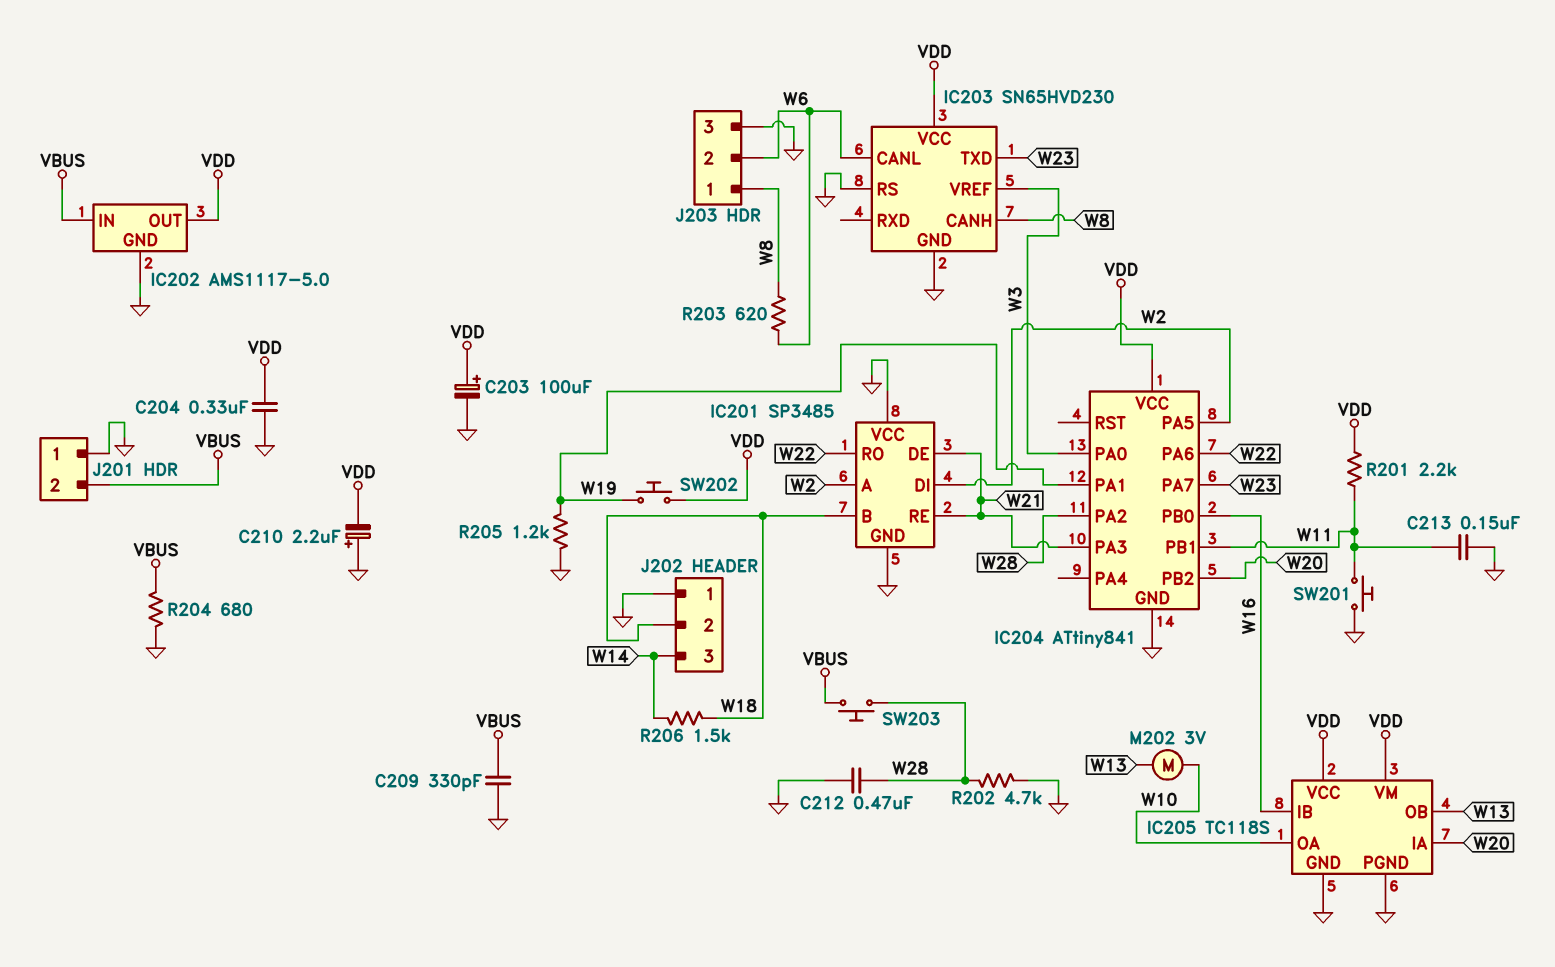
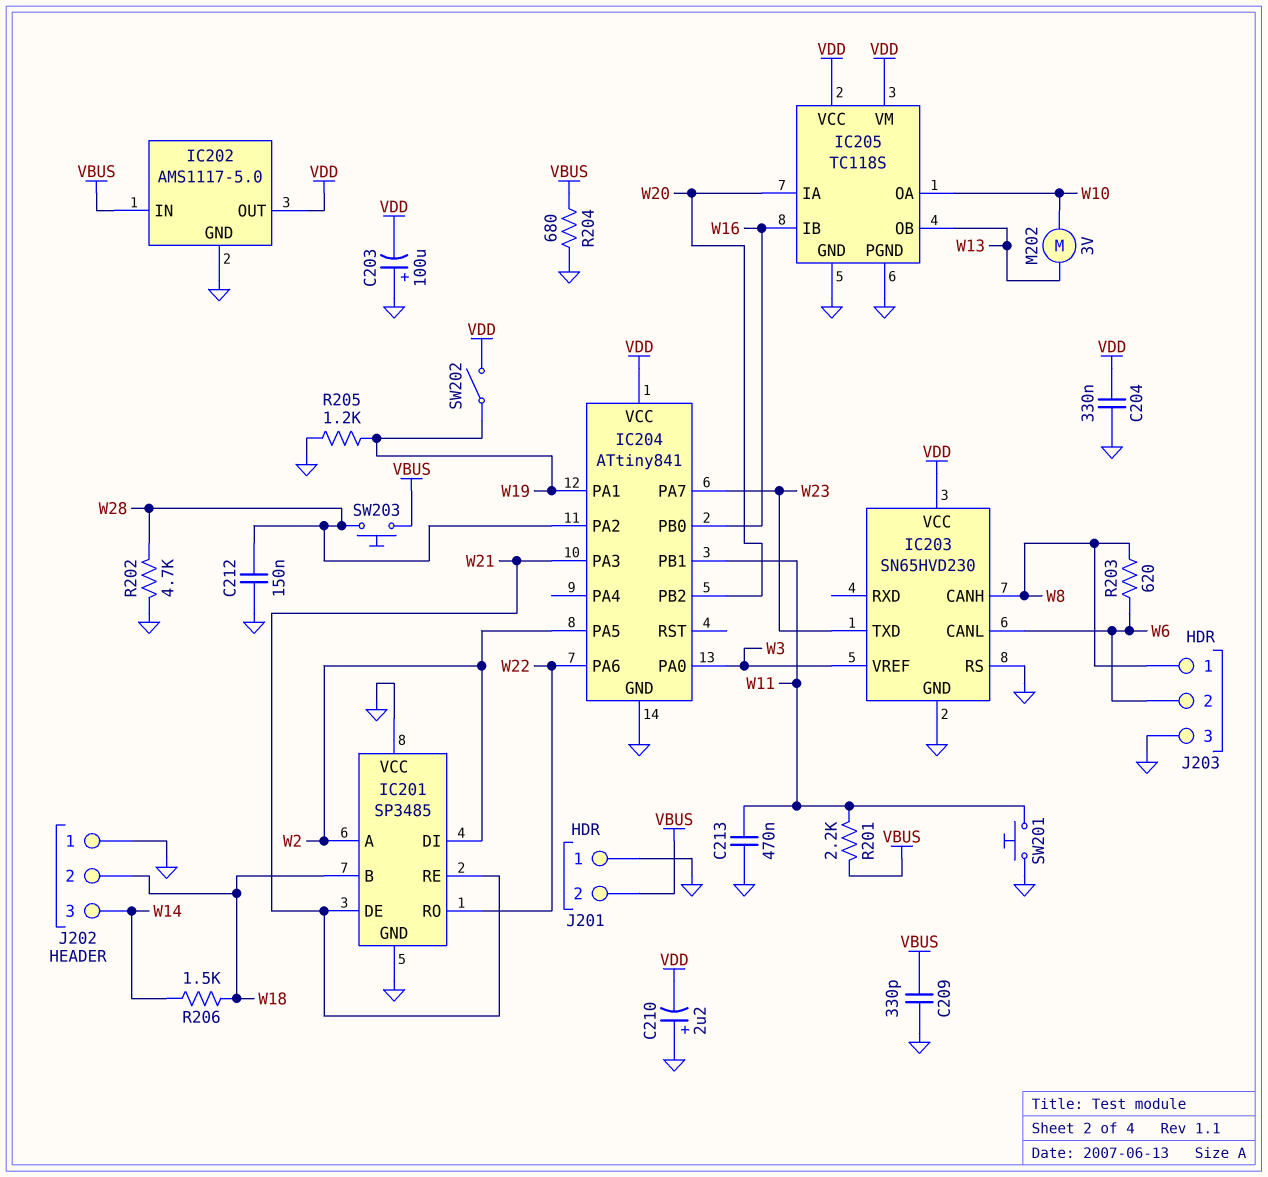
C203: 100uF (plus VDD, minus GND) -> 100uF (plus GND, minus VDD)
C212: 470nF (GND, W28) -> 150nF (GND, W28)
C213: 150nF (GND, W11) -> 470nF (GND, W11)
R201: 2.2k (VDD, W11) -> 2.2k (VBUS, W11)
SW202: button (VDD, W19) -> switch (VDD, W19)

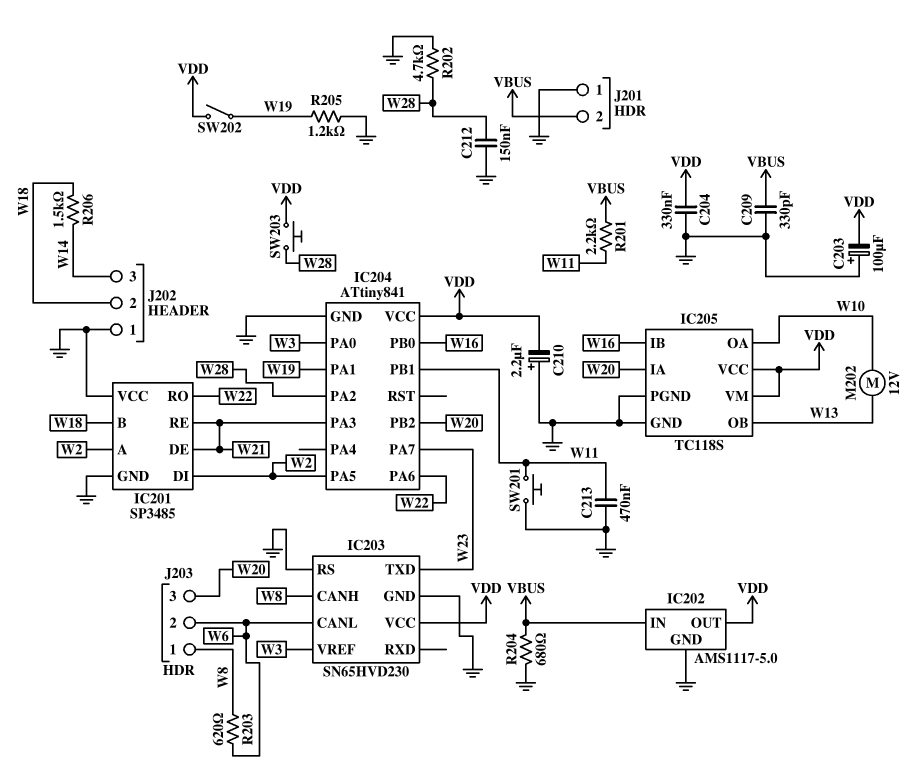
J203 pin 3: GND -> W20
M202: motor 3V (W10, W13) -> motor 12V (W10, W13)
SW203: button (VBUS, W28) -> button (VDD, W28)

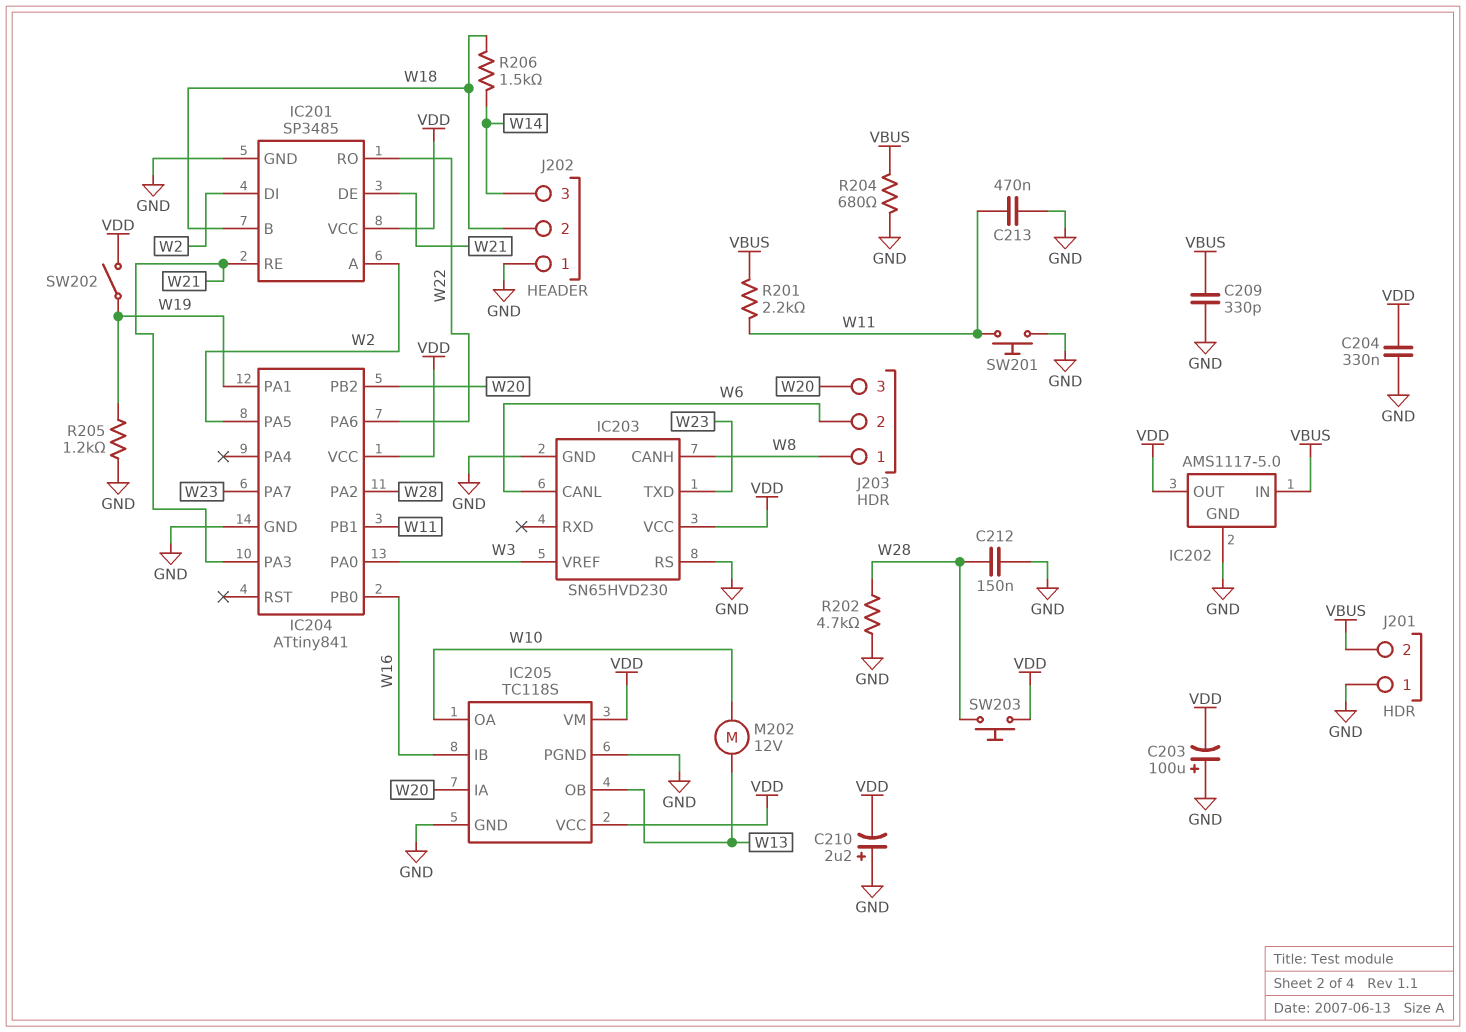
IC201 pin VCC: GND -> VDD
R203: 620 (W6, W8) -> none

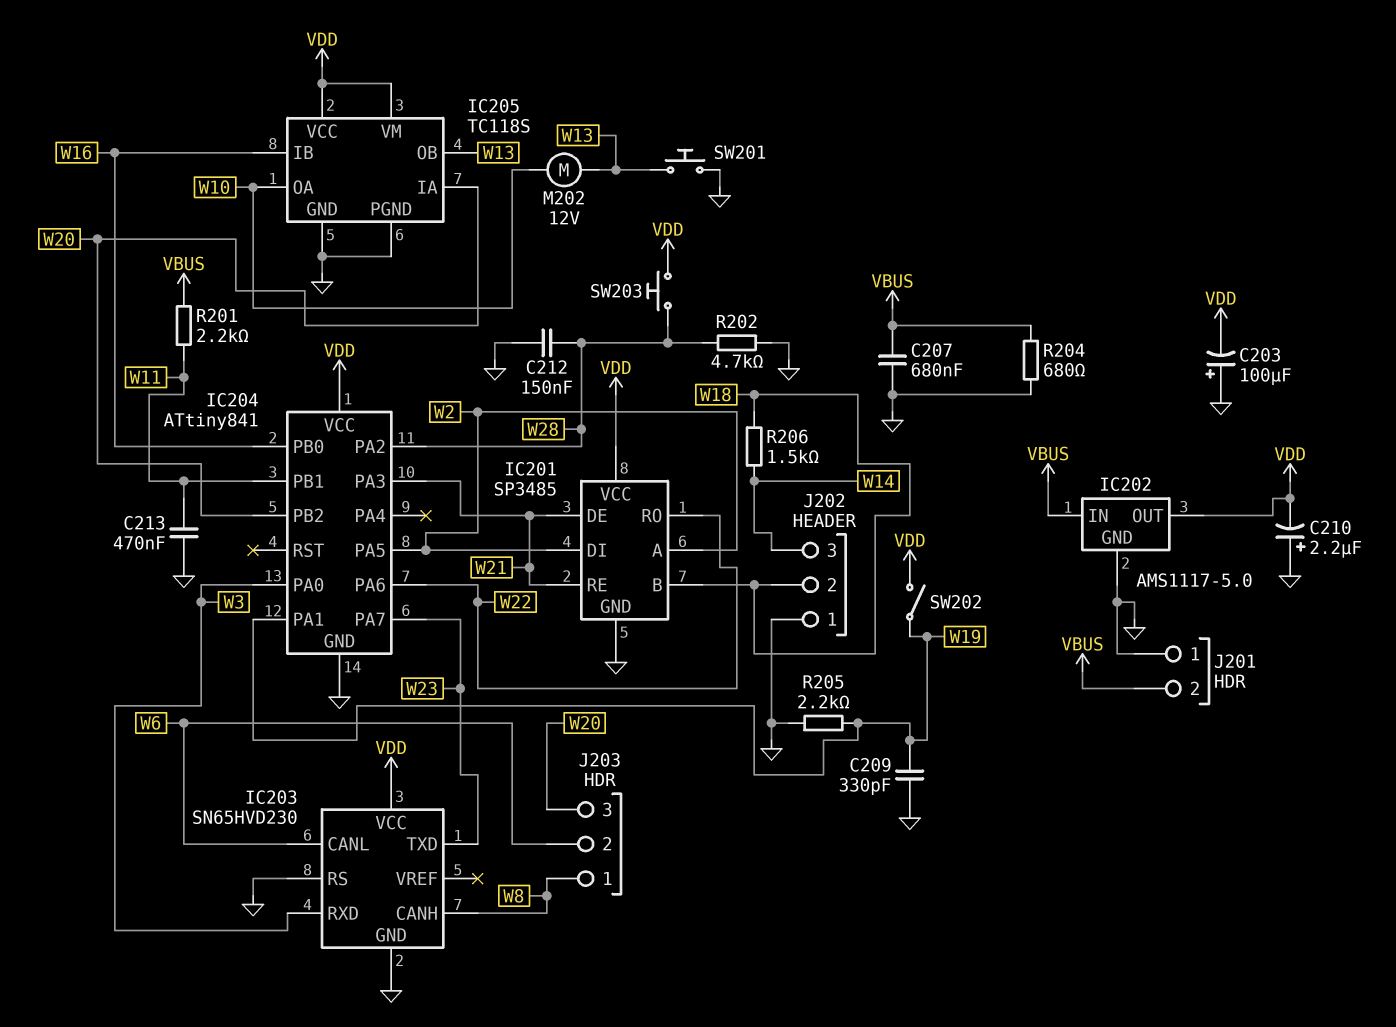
C204: 330nF (GND, VDD) -> none
C207: none -> 680nF (GND, VBUS)
C209: 330pF (GND, VBUS) -> 330pF (GND, W19)
IC203 pin RXD: none -> W3
IC203 pin VREF: W3 -> none
R205: 1.2k (GND, W19) -> 2.2k (GND, W19)
SW201: button (GND, W11) -> button (GND, W13)

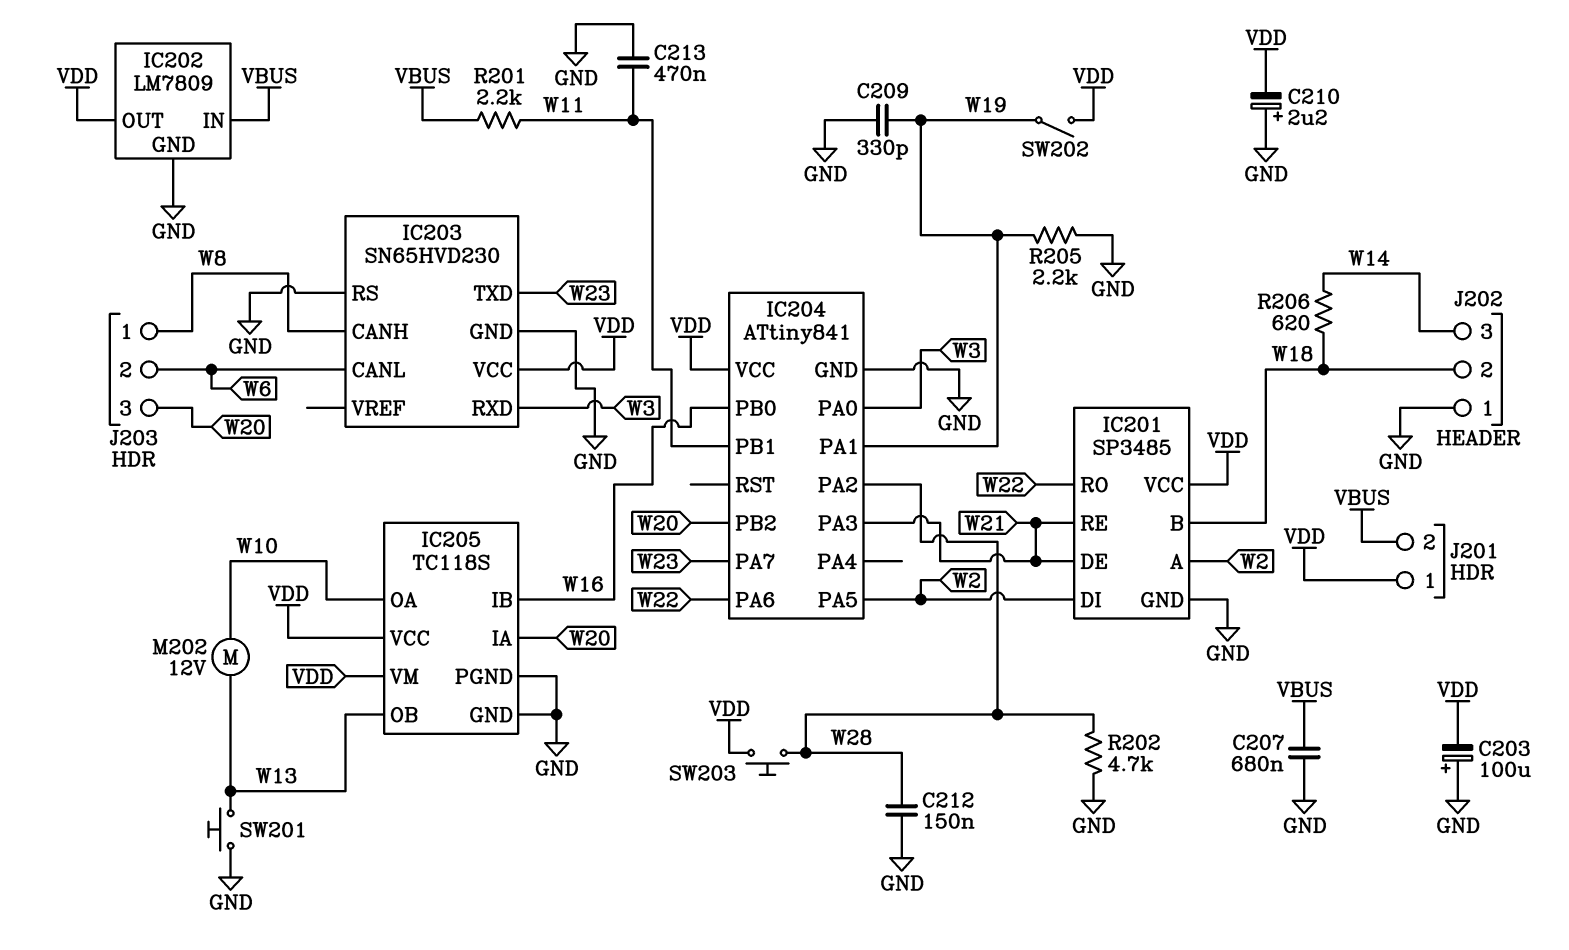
IC202: AMS1117-5.0 -> LM7809
J201 pin 1: GND -> VDD
R204: 680 (GND, VBUS) -> none
R206: 1.5k (W14, W18) -> 620 (W14, W18)

